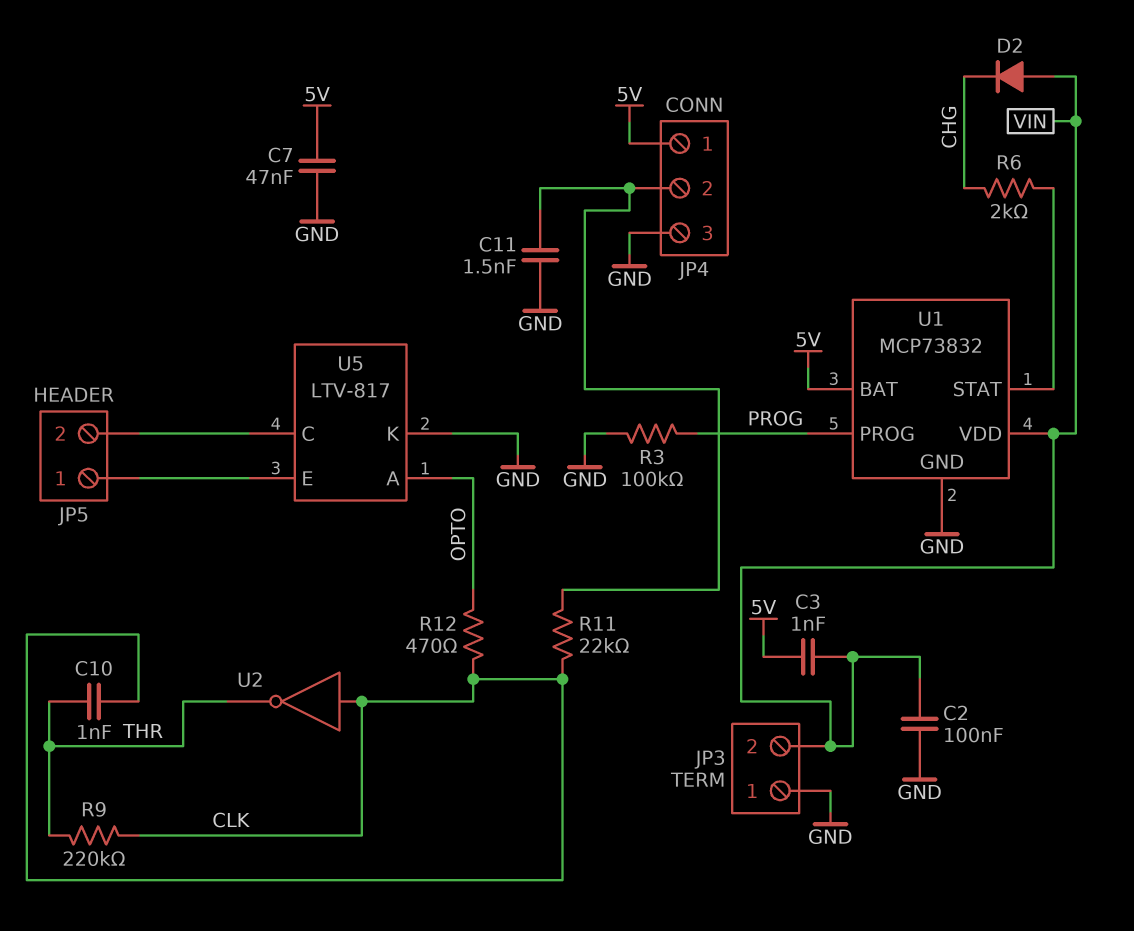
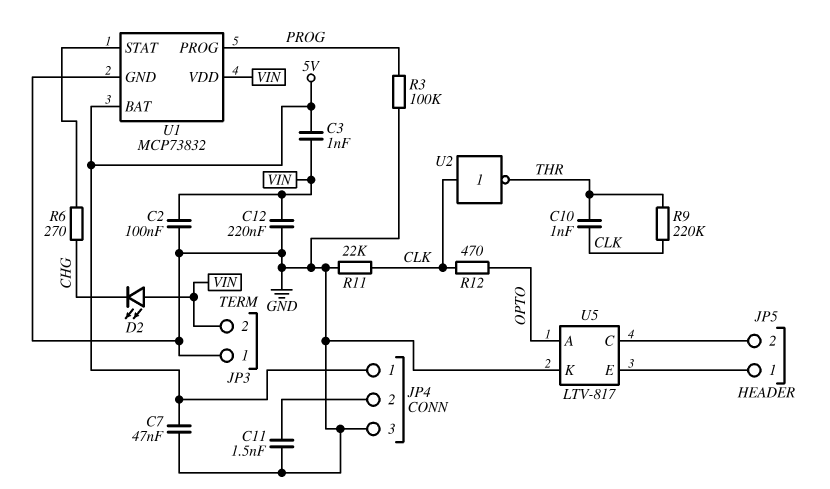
C12: none -> 220nF (GND, VIN)
D2: diode (A VIN, K CHG) -> LED (A VIN, K CHG)
R6: 2k (CHG, U1/STAT) -> 270 (CHG, U1/STAT)
R11: 22k (CLK, JP4/2) -> 22k (CLK, GND)

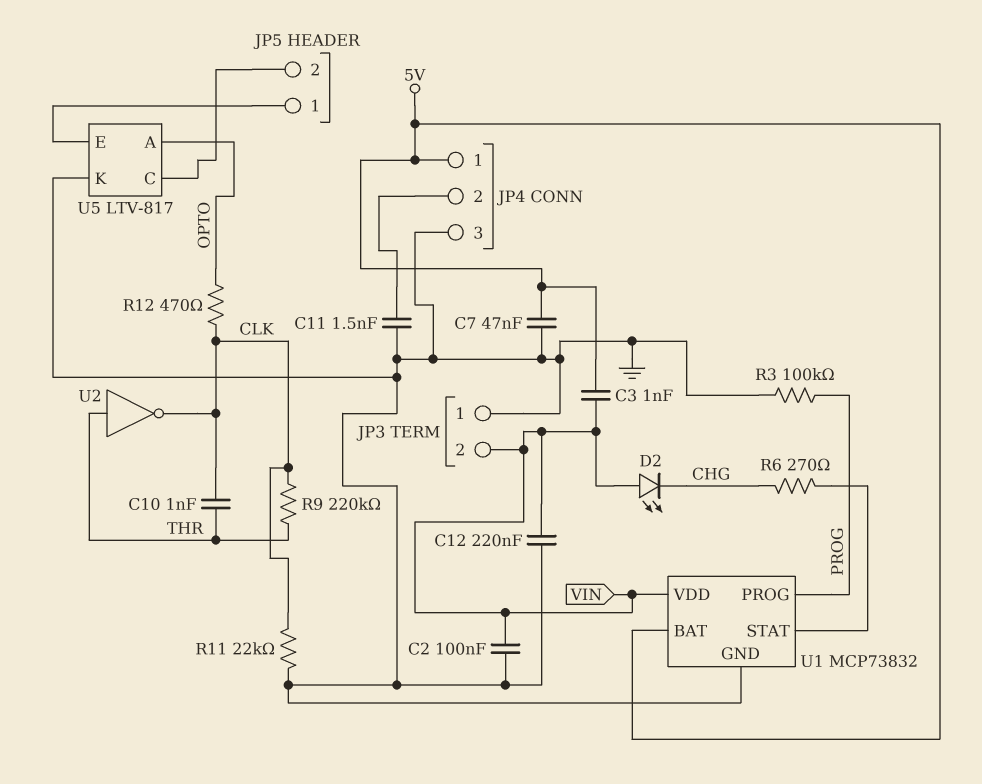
U2: NOT (in CLK, out THR) -> NOT (in THR, out CLK)

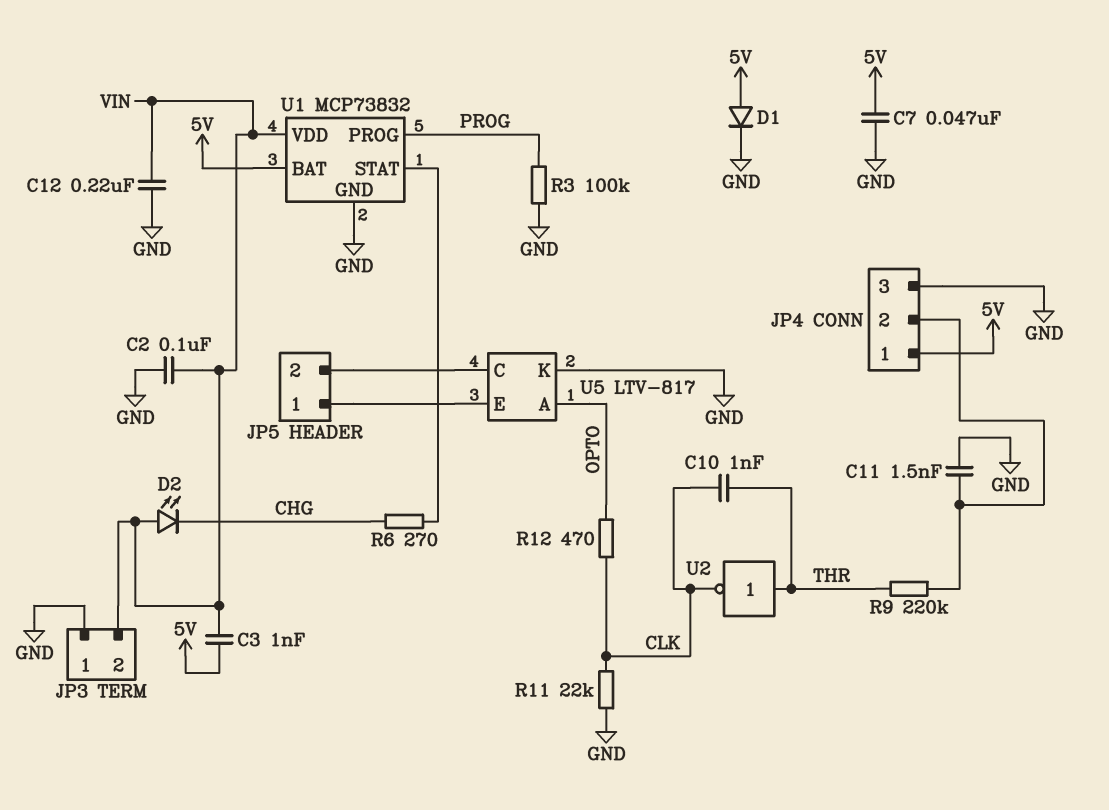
D1: none -> diode (A 5V, K GND)
R9: 220k (CLK, THR) -> 220k (JP4/2, THR)

